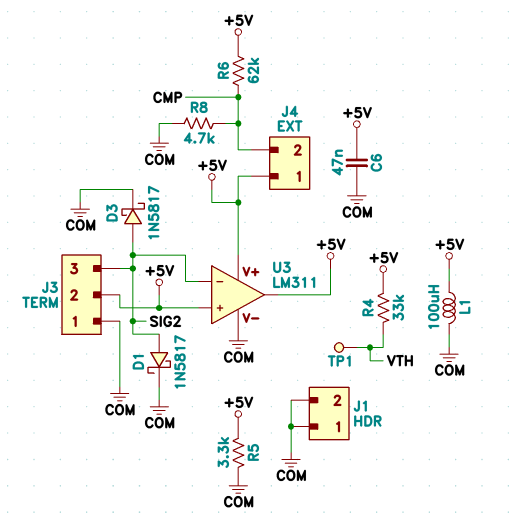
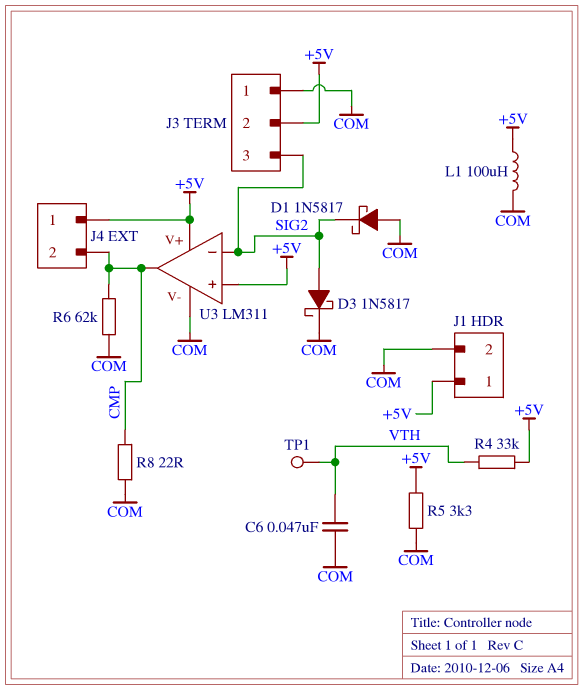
C6: 47nF (+5V, COM) -> 47nF (COM, VTH)
D1: schottky 1N5817 (A SIG2, K COM) -> schottky 1N5817 (A COM, K SIG2)
J1 pin 1: COM -> +5V
R6: 62k (+5V, CMP) -> 62k (CMP, COM)
R8: 4.7k (CMP, COM) -> 22 (CMP, COM)
U3 pin out: +5V -> CMP

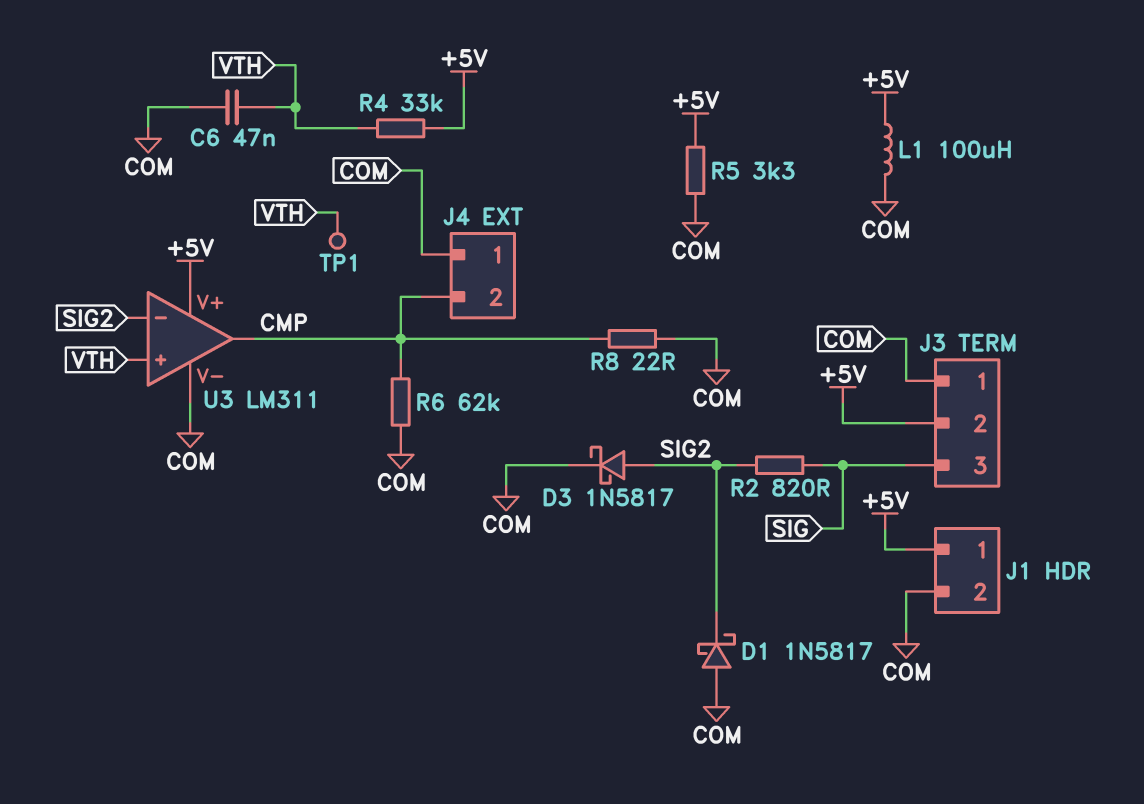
J3 pin 3: SIG2 -> SIG
J4 pin 1: +5V -> COM
R2: none -> 820 (SIG, SIG2)
U3 pin in+: +5V -> VTH

